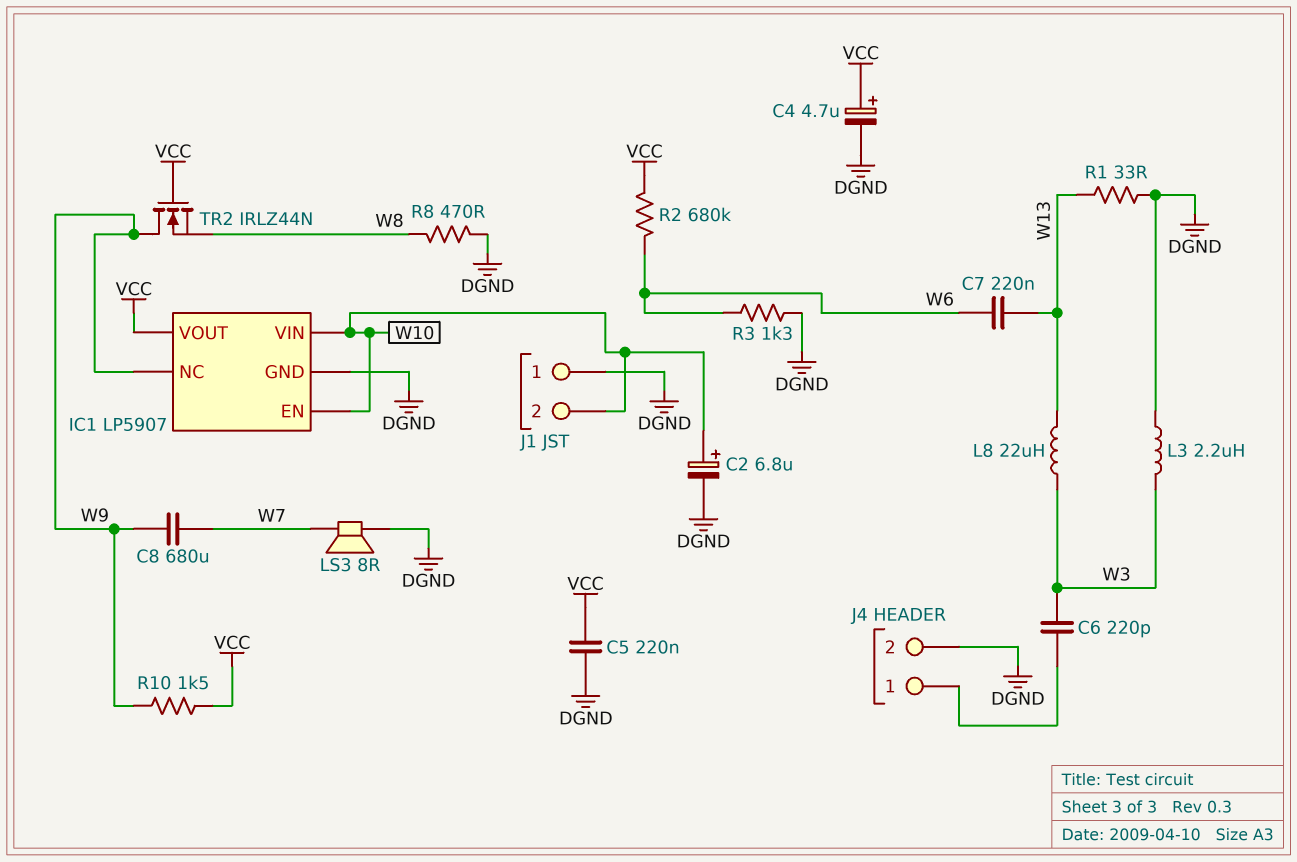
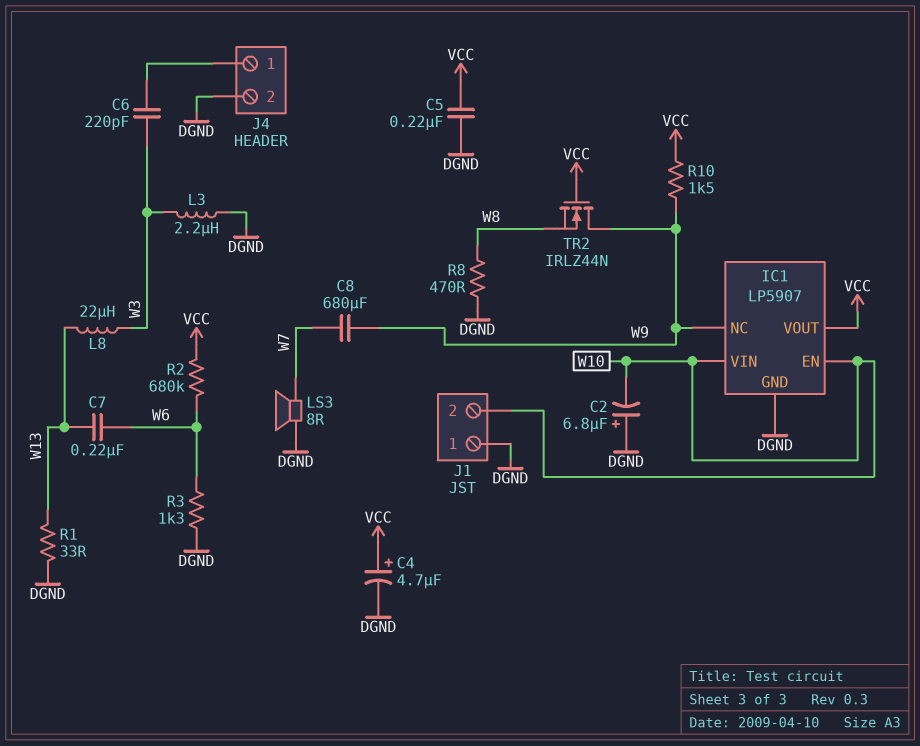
C2: 6.8uF (plus W10, minus DGND) -> 6.8uF (plus DGND, minus W10)

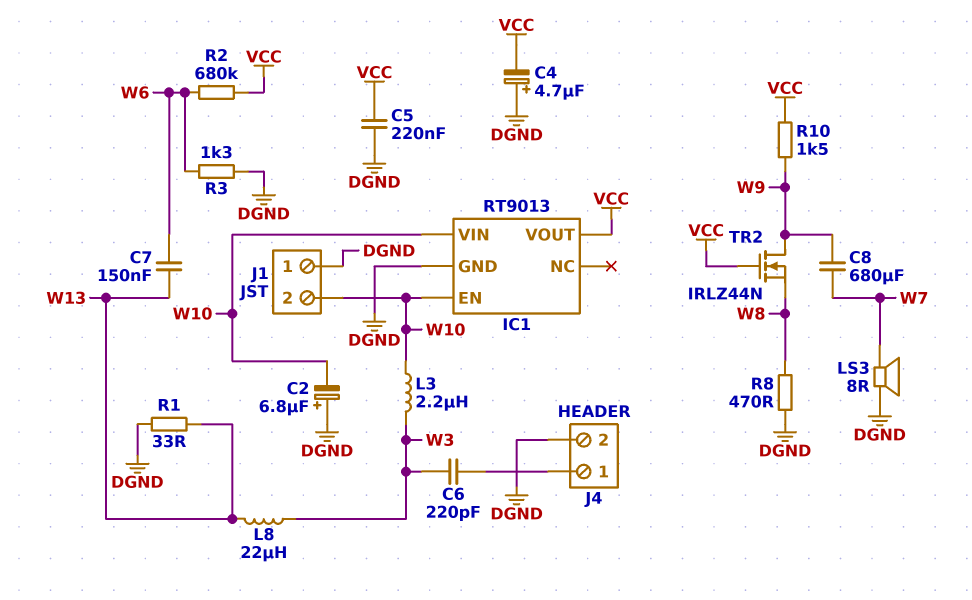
C4: 4.7uF (plus VCC, minus DGND) -> 4.7uF (plus DGND, minus VCC)
C7: 220nF (W6, W13) -> 150nF (W6, W13)
IC1: LP5907 -> RT9013
IC1 pin NC: W9 -> none
L3: 2.2uH (DGND, W3) -> 2.2uH (W3, W10)

